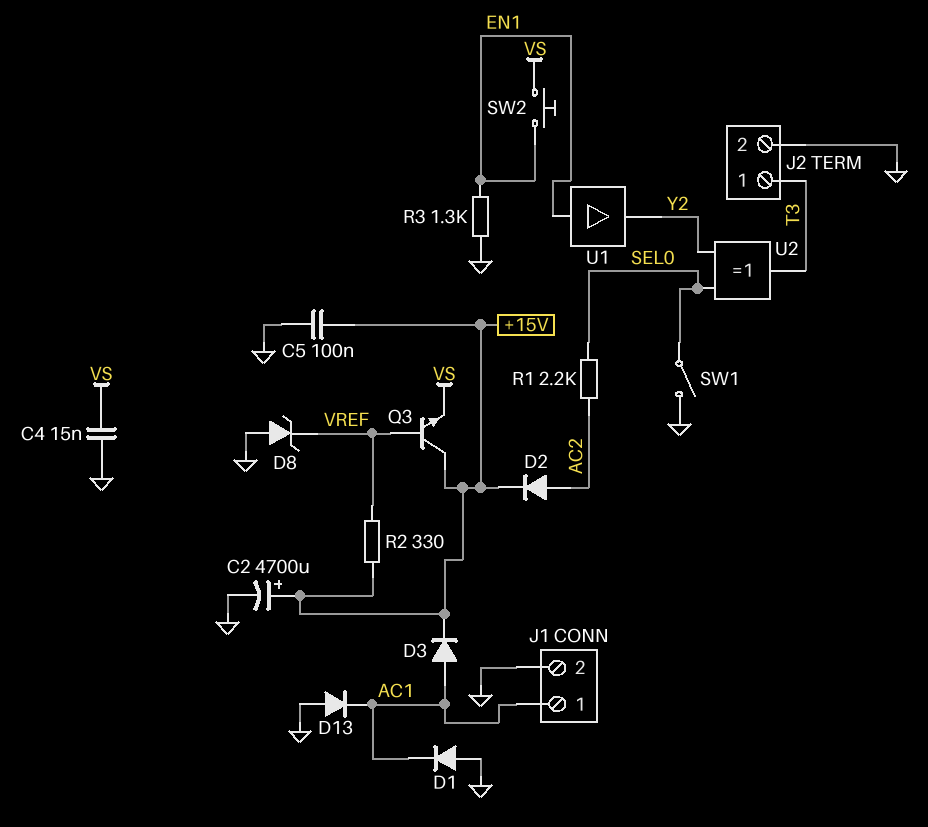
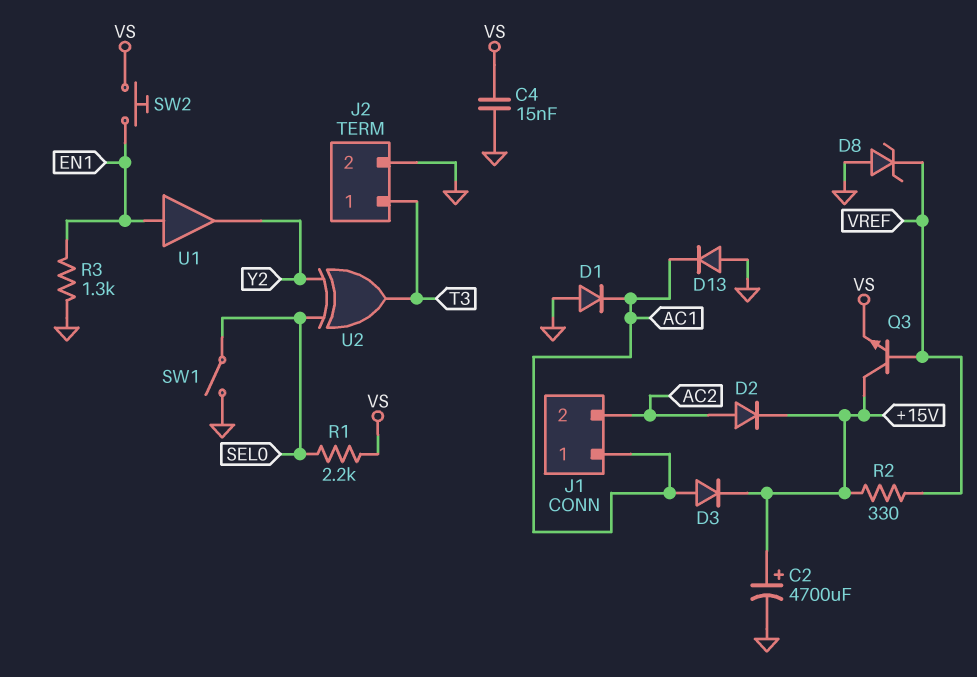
C5: 100nF (+15V, GND) -> none
J1 pin 2: GND -> AC2
R1: 2.2k (AC2, SEL0) -> 2.2k (SEL0, VS)

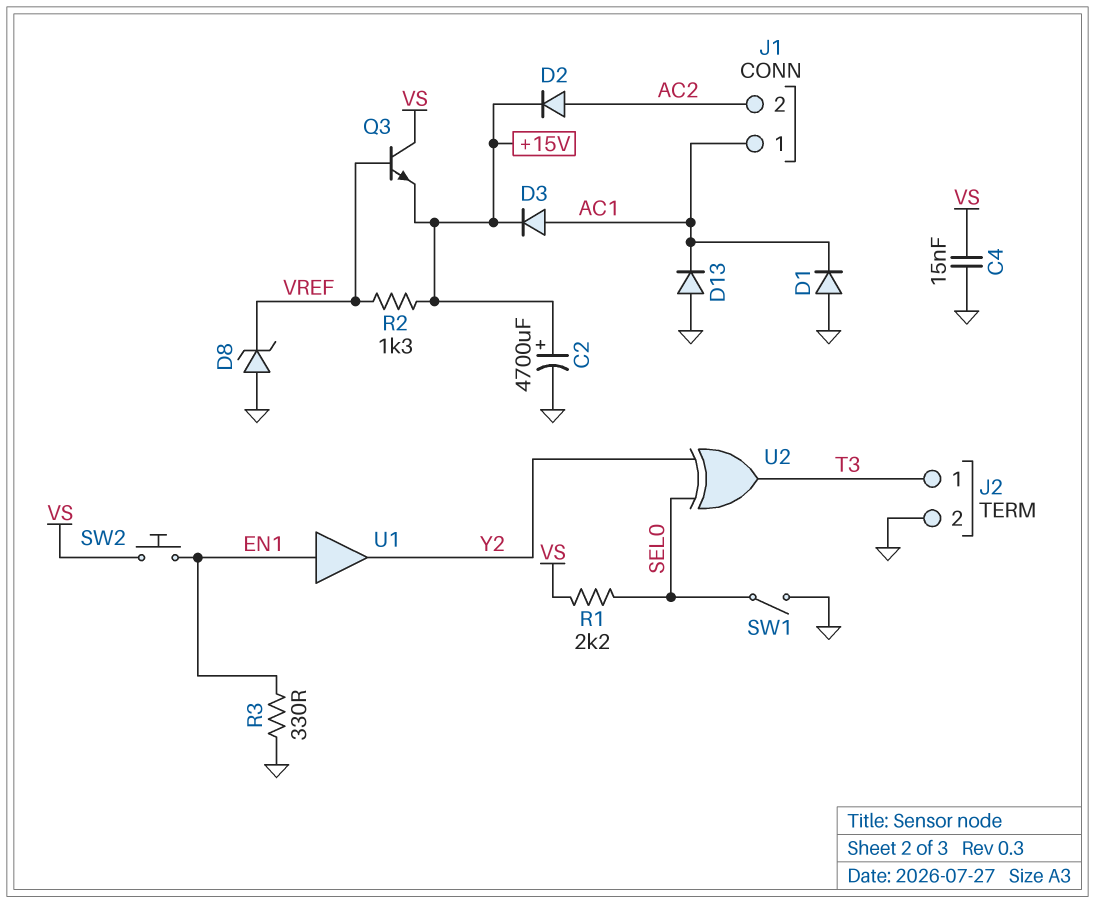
Q3: NPN (B VREF, C +15V, E VS) -> NPN (B VREF, C VS, E +15V)
R2: 330 (+15V, VREF) -> 1.3k (+15V, VREF)
R3: 1.3k (EN1, GND) -> 330 (EN1, GND)

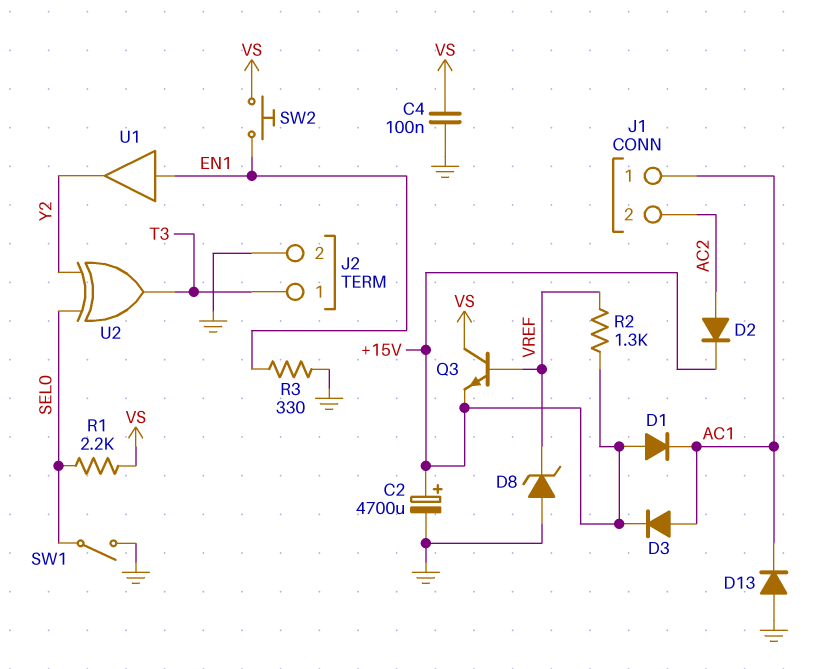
C4: 15nF (GND, VS) -> 100nF (GND, VS)
D1: diode (A GND, K AC1) -> diode (A +15V, K AC1)

